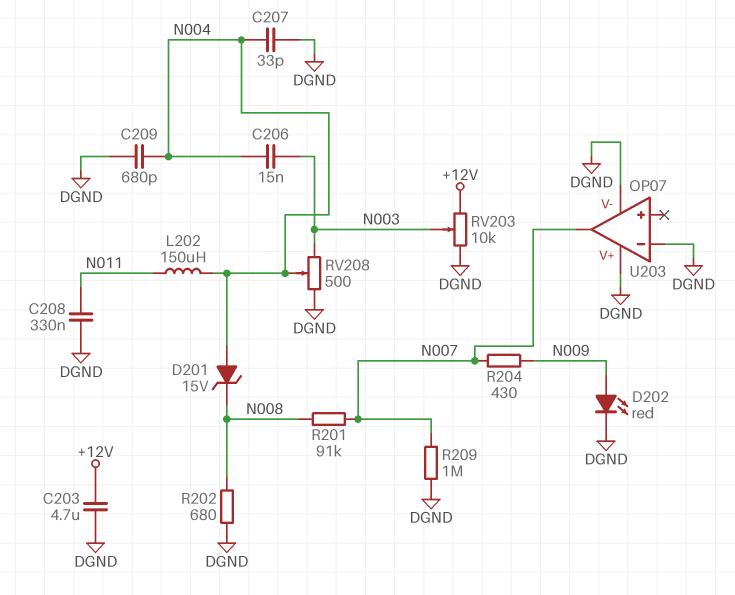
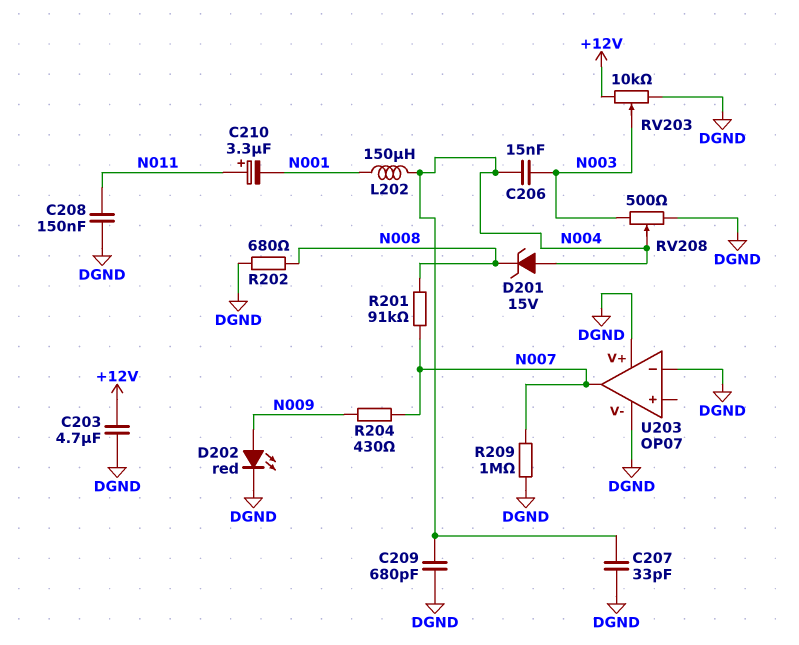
C208: 330nF (DGND, N011) -> 150nF (DGND, N011)
C210: none -> 3.3uF (plus N011, minus N001)
L202: 150uH (N004, N011) -> 150uH (N001, N004)

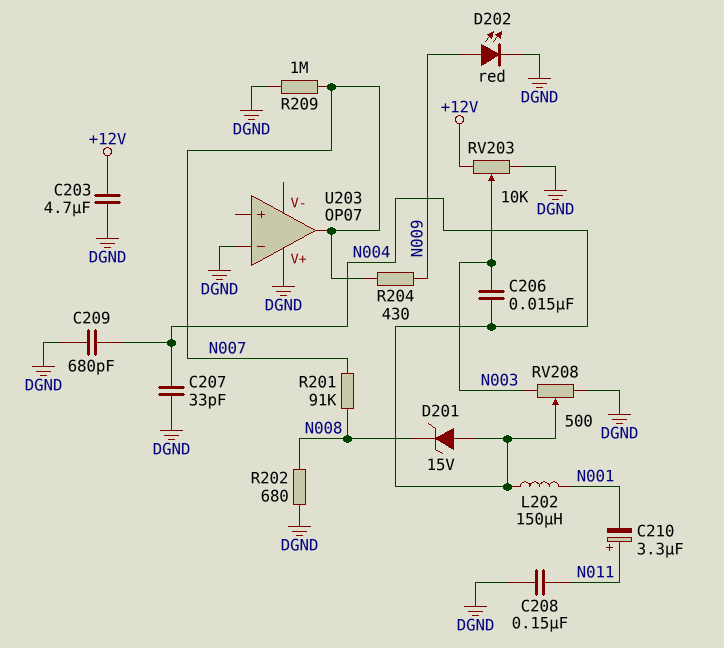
U203 pin V-: DGND -> none

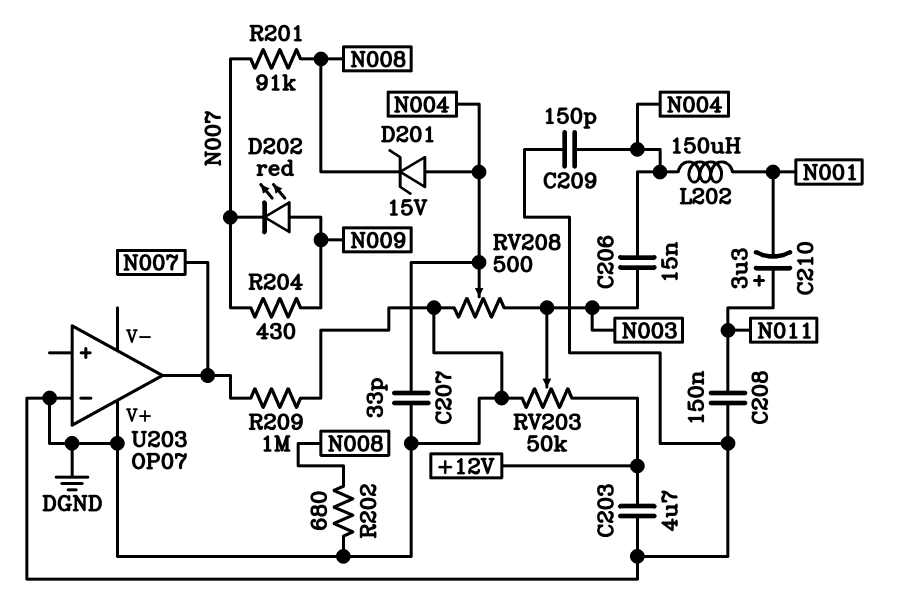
C209: 680pF (DGND, N004) -> 150pF (DGND, N004)
D202: LED red (A N009, K DGND) -> LED red (A N009, K N007)
RV203: 10k (+12V, DGND, wiper N003) -> 50k (+12V, DGND, wiper N003)

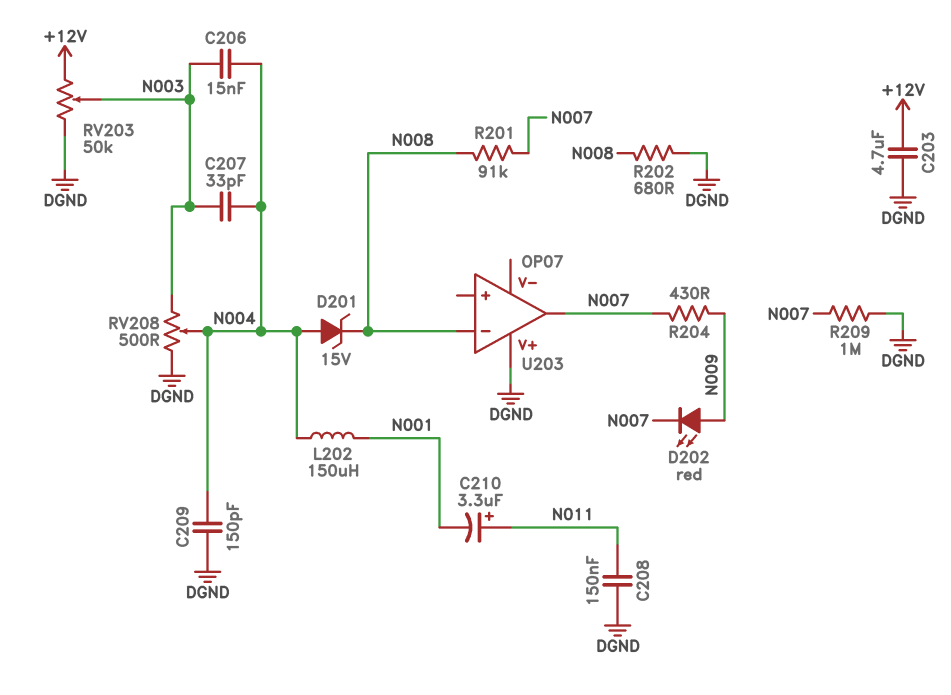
C207: 33pF (DGND, N004) -> 33pF (N003, N004)
U203 pin in-: DGND -> N008

